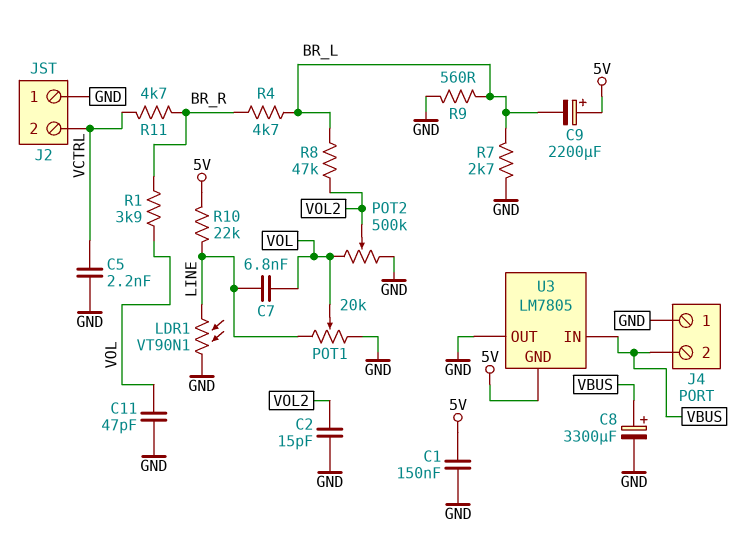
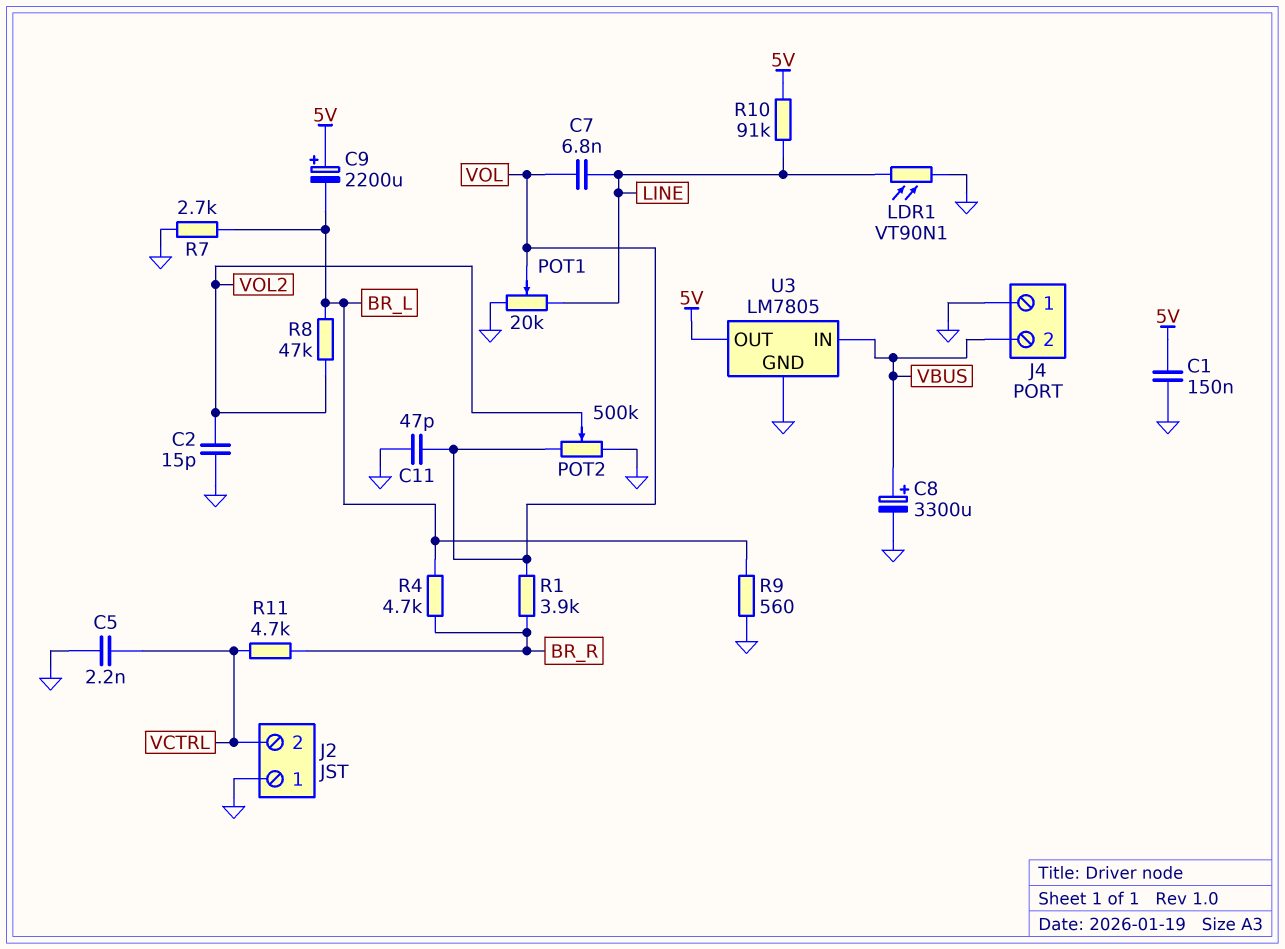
R10: 22k (5V, LINE) -> 91k (5V, LINE)
U3 pin GND: 5V -> GND
U3 pin OUT: GND -> 5V

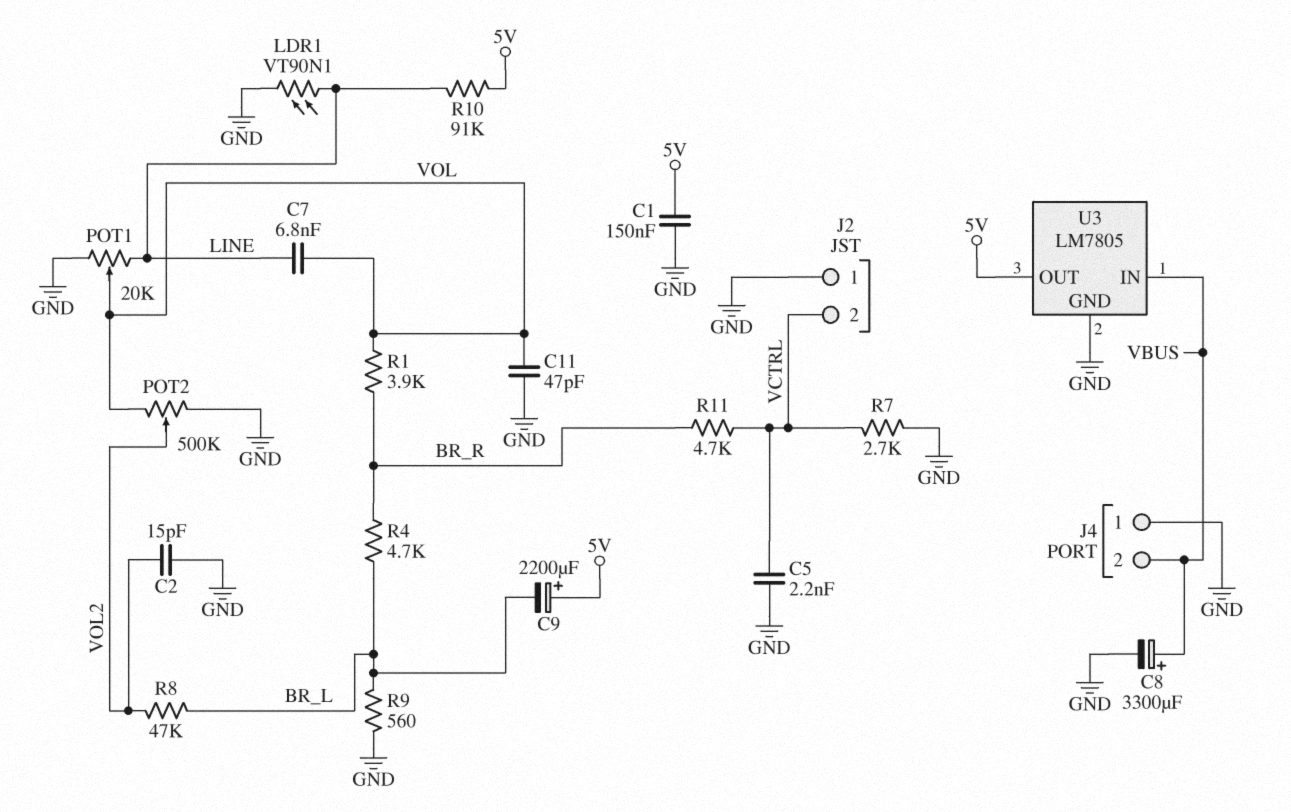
R7: 2.7k (BR_L, GND) -> 2.7k (GND, VCTRL)

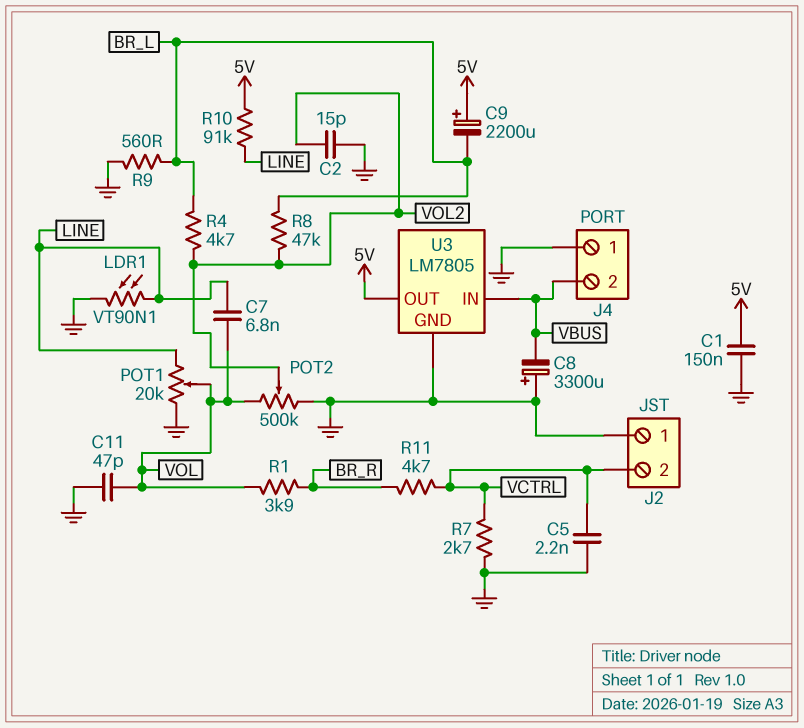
C8: 3300uF (plus VBUS, minus GND) -> 3300uF (plus GND, minus VBUS)
R4: 4.7k (BR_L, BR_R) -> 4.7k (BR_L, VOL2)

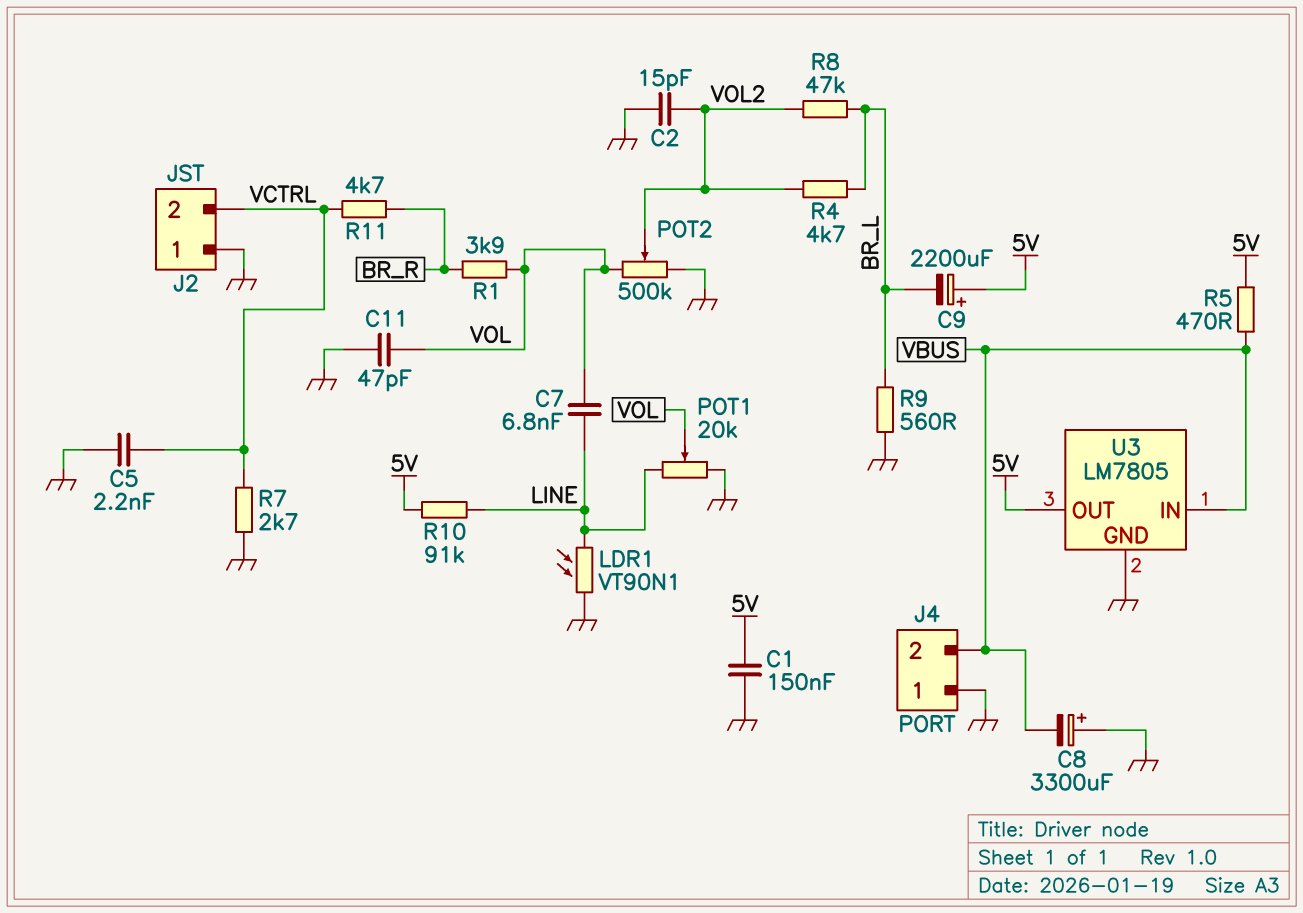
R5: none -> 470 (5V, VBUS)

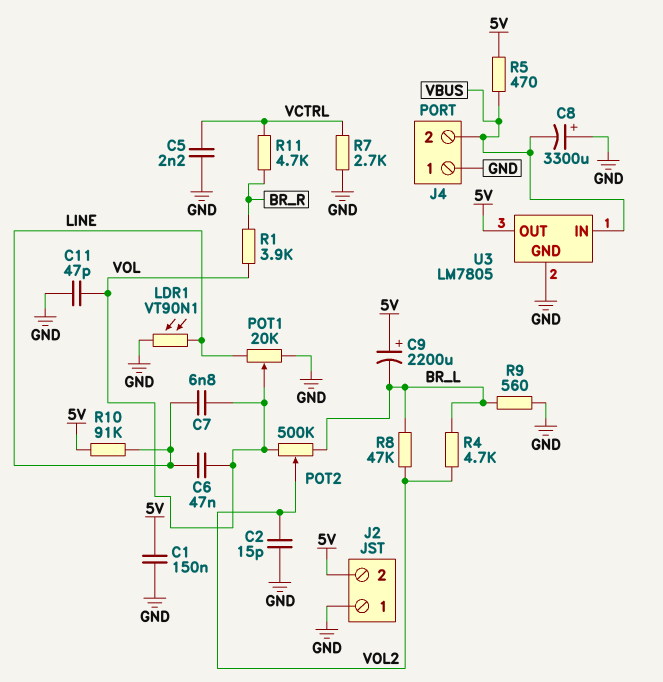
C6: none -> 47nF (LINE, VOL)
J2 pin 2: VCTRL -> 5V
POT2: 500k (GND, VOL, wiper VOL2) -> 500k (BR_L, VOL, wiper VOL2)

